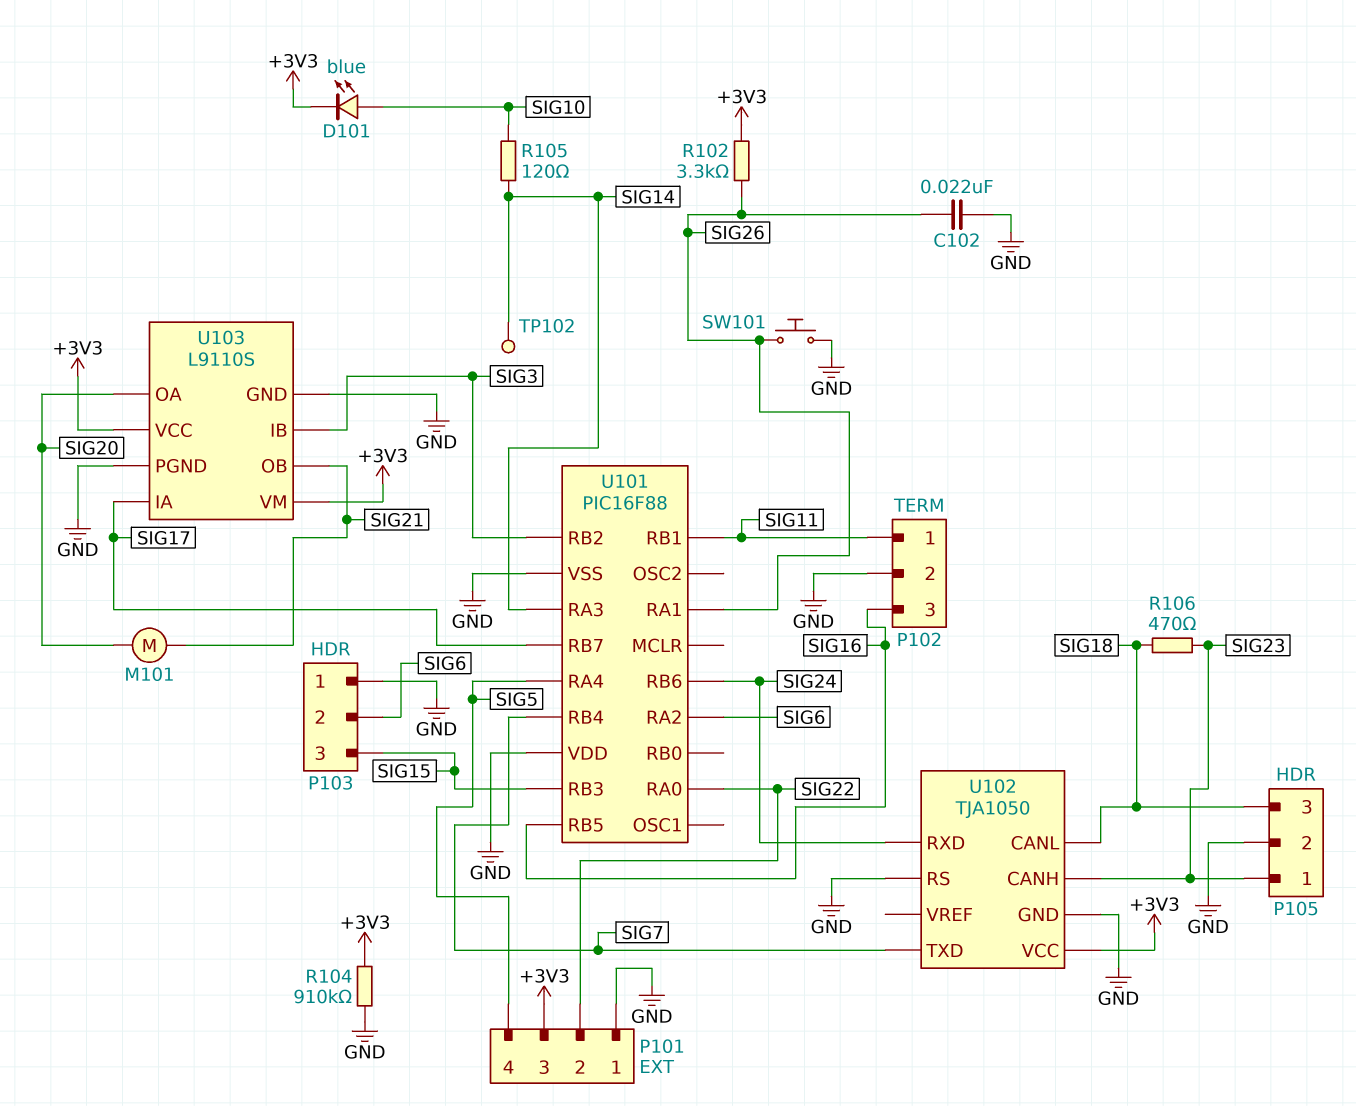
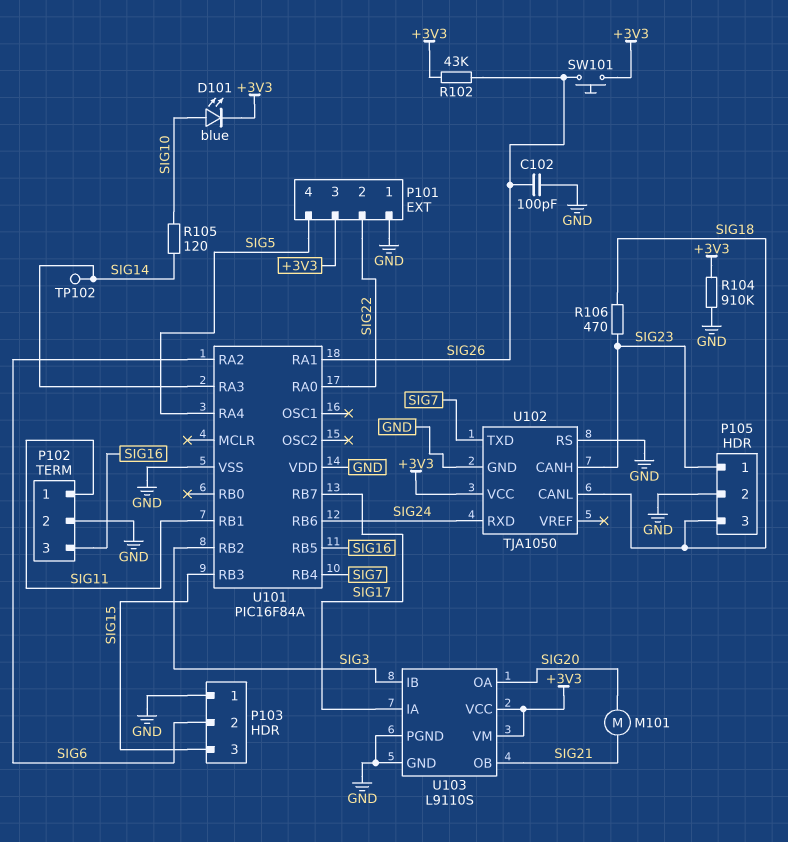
C102: 22nF (GND, SIG26) -> 100pF (GND, SIG26)
R102: 3.3k (+3V3, SIG26) -> 43k (+3V3, SIG26)
SW101: button (GND, SIG26) -> button (+3V3, SIG26)
U101: PIC16F88 -> PIC16F84A

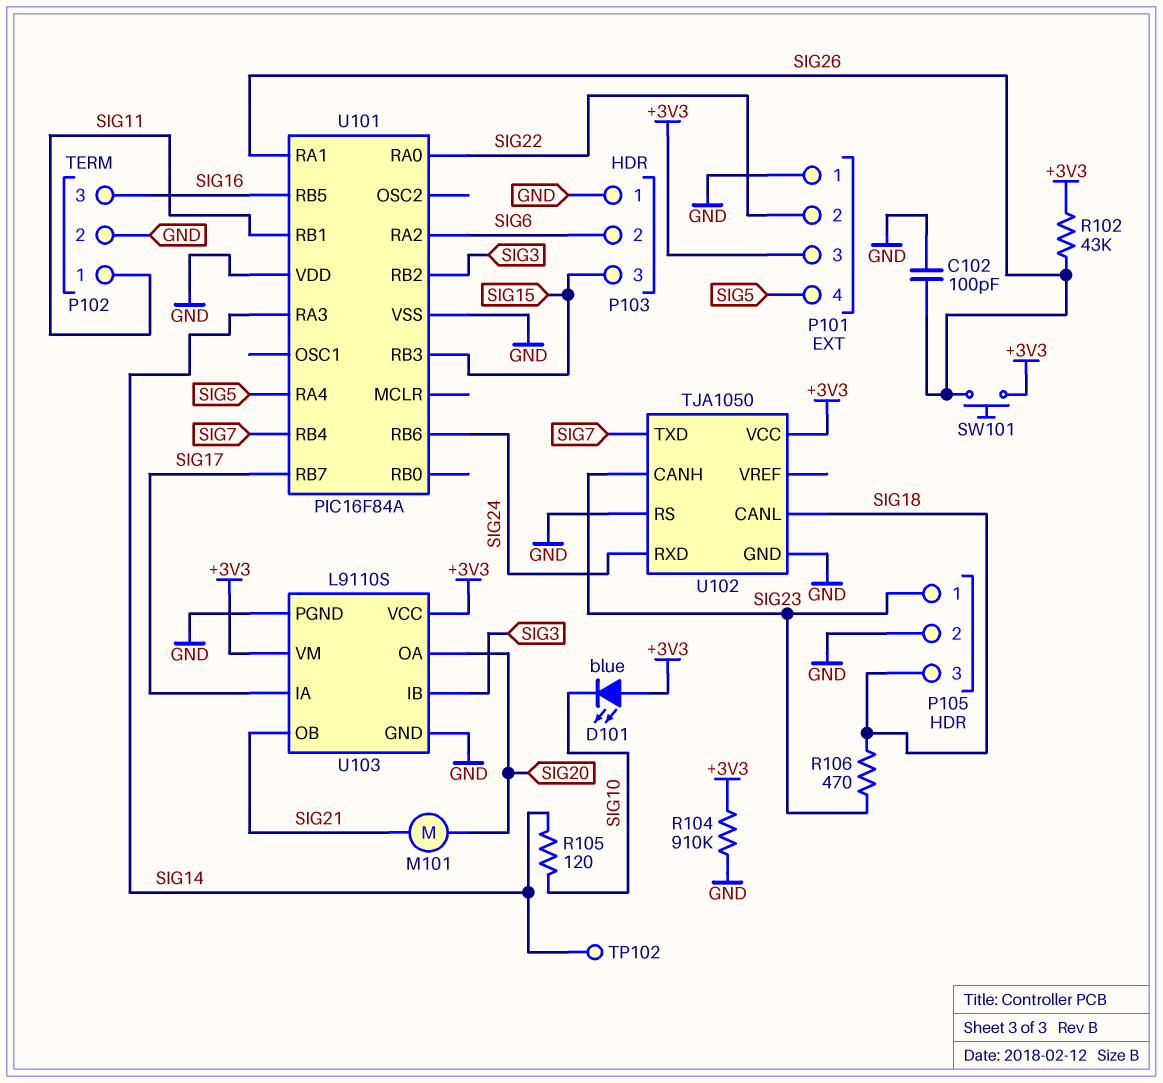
D101: LED blue (A SIG10, K +3V3) -> LED blue (A +3V3, K SIG10)

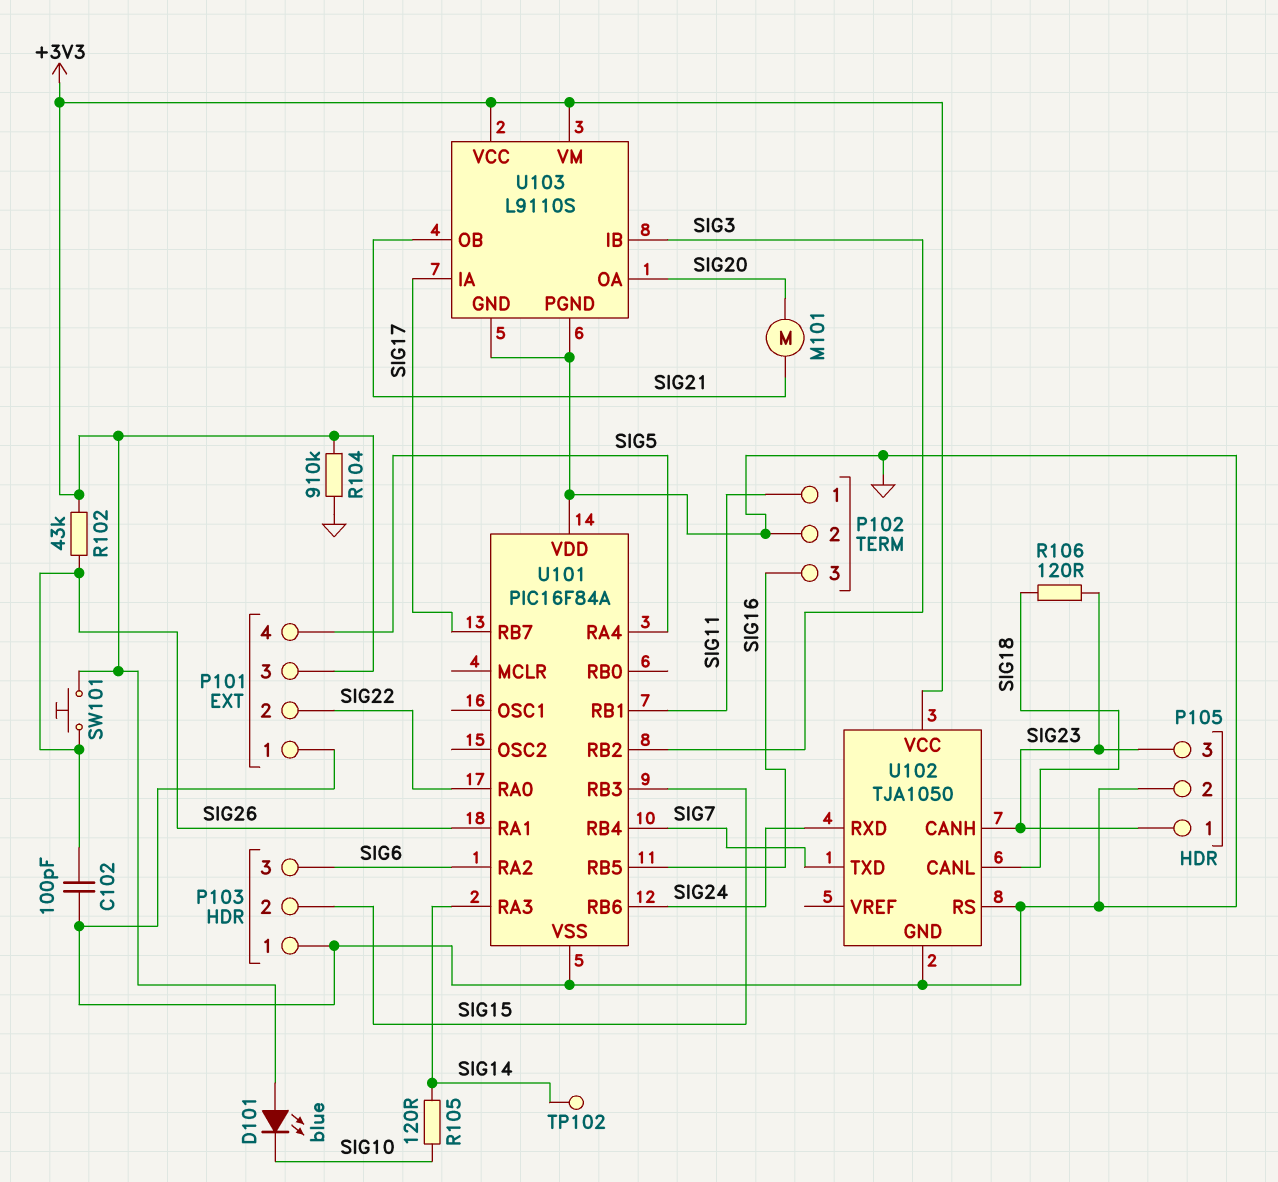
P103 pin 2: SIG6 -> SIG15
P103 pin 3: SIG15 -> SIG6
P105 pin 3: SIG18 -> SIG23
R106: 470 (SIG18, SIG23) -> 120 (SIG18, SIG23)

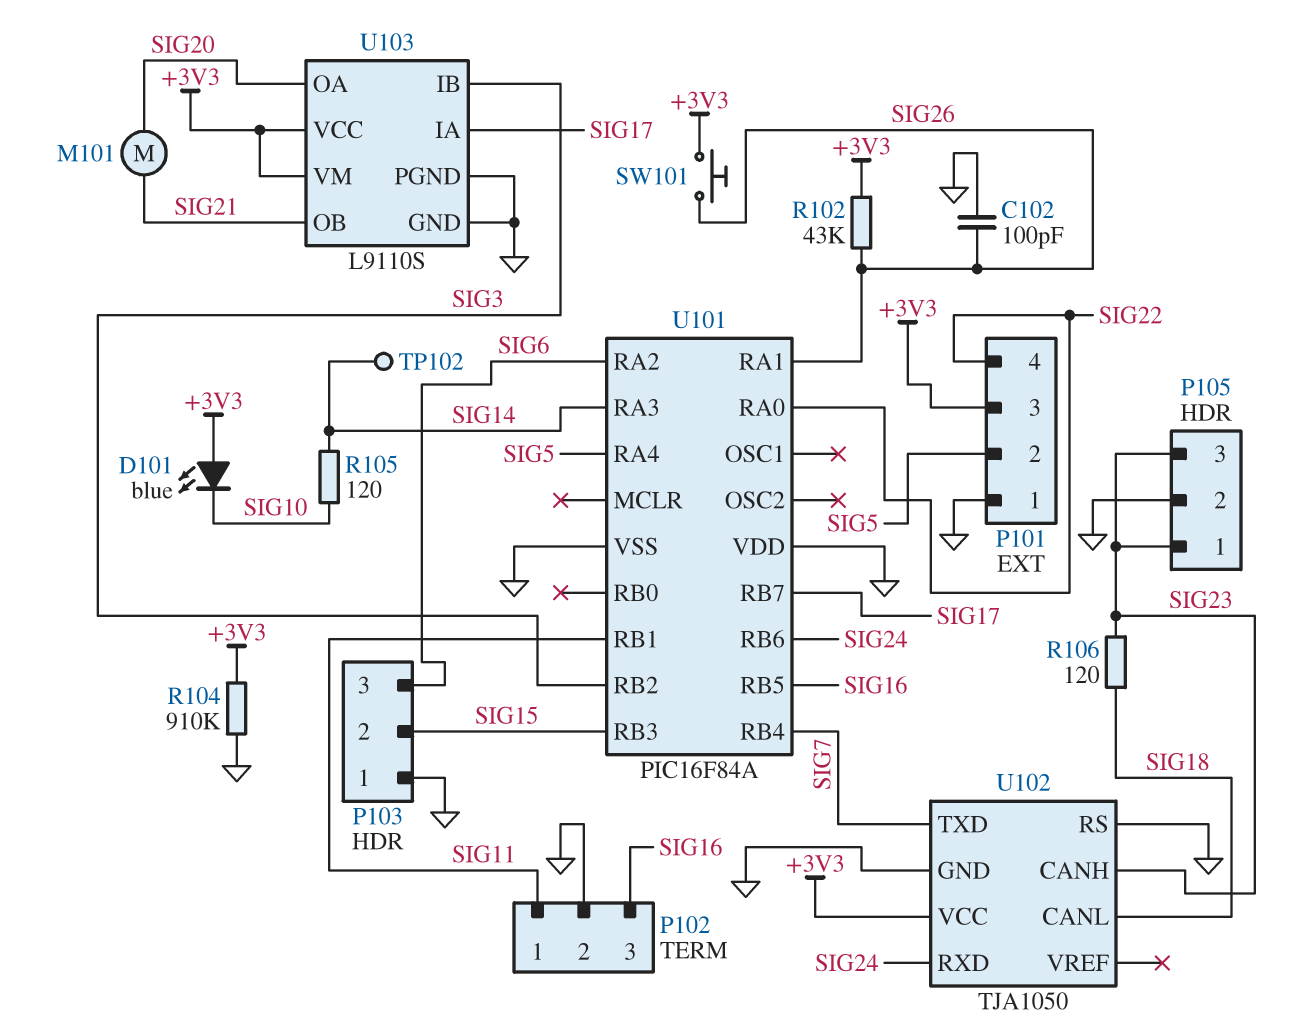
P101 pin 2: SIG22 -> SIG5
P101 pin 4: SIG5 -> SIG22

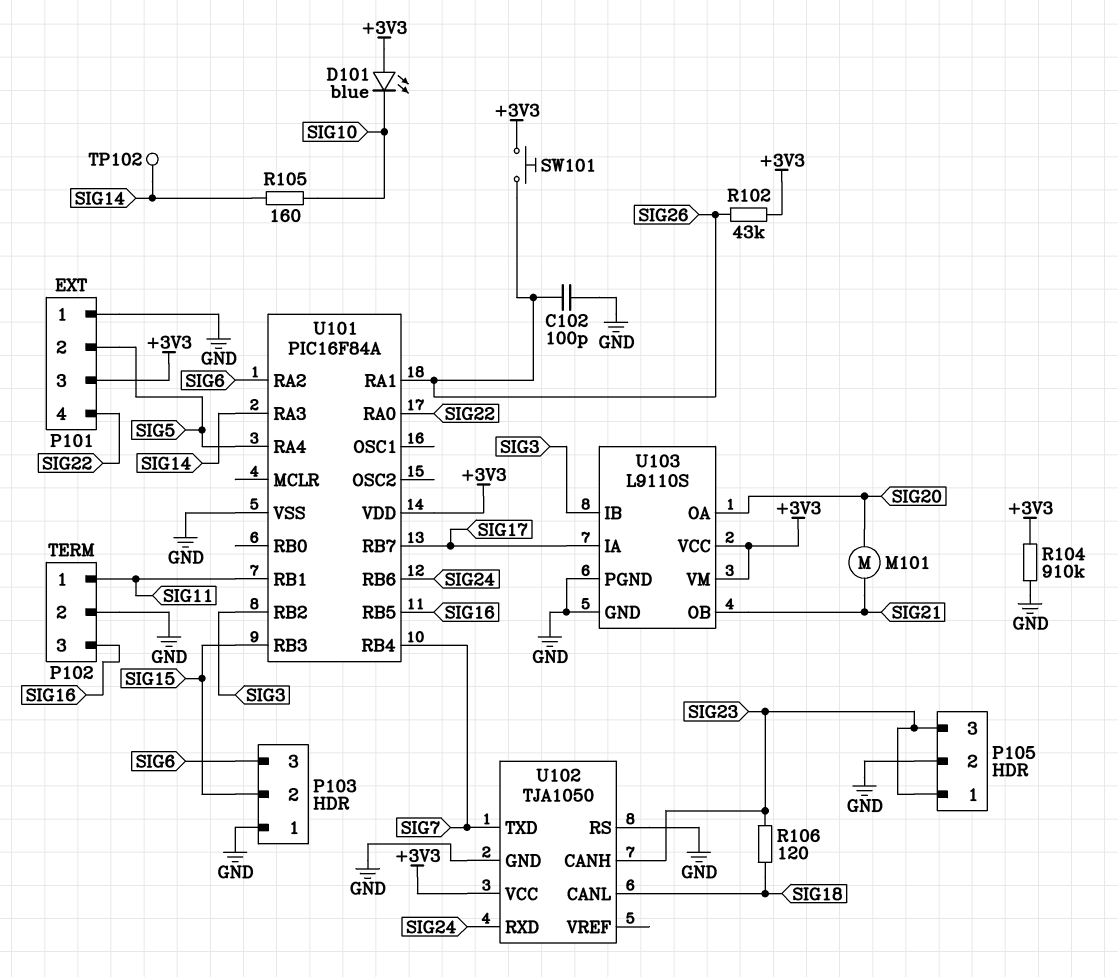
R105: 120 (SIG10, SIG14) -> 160 (SIG10, SIG14)
U101 pin VDD: GND -> +3V3

